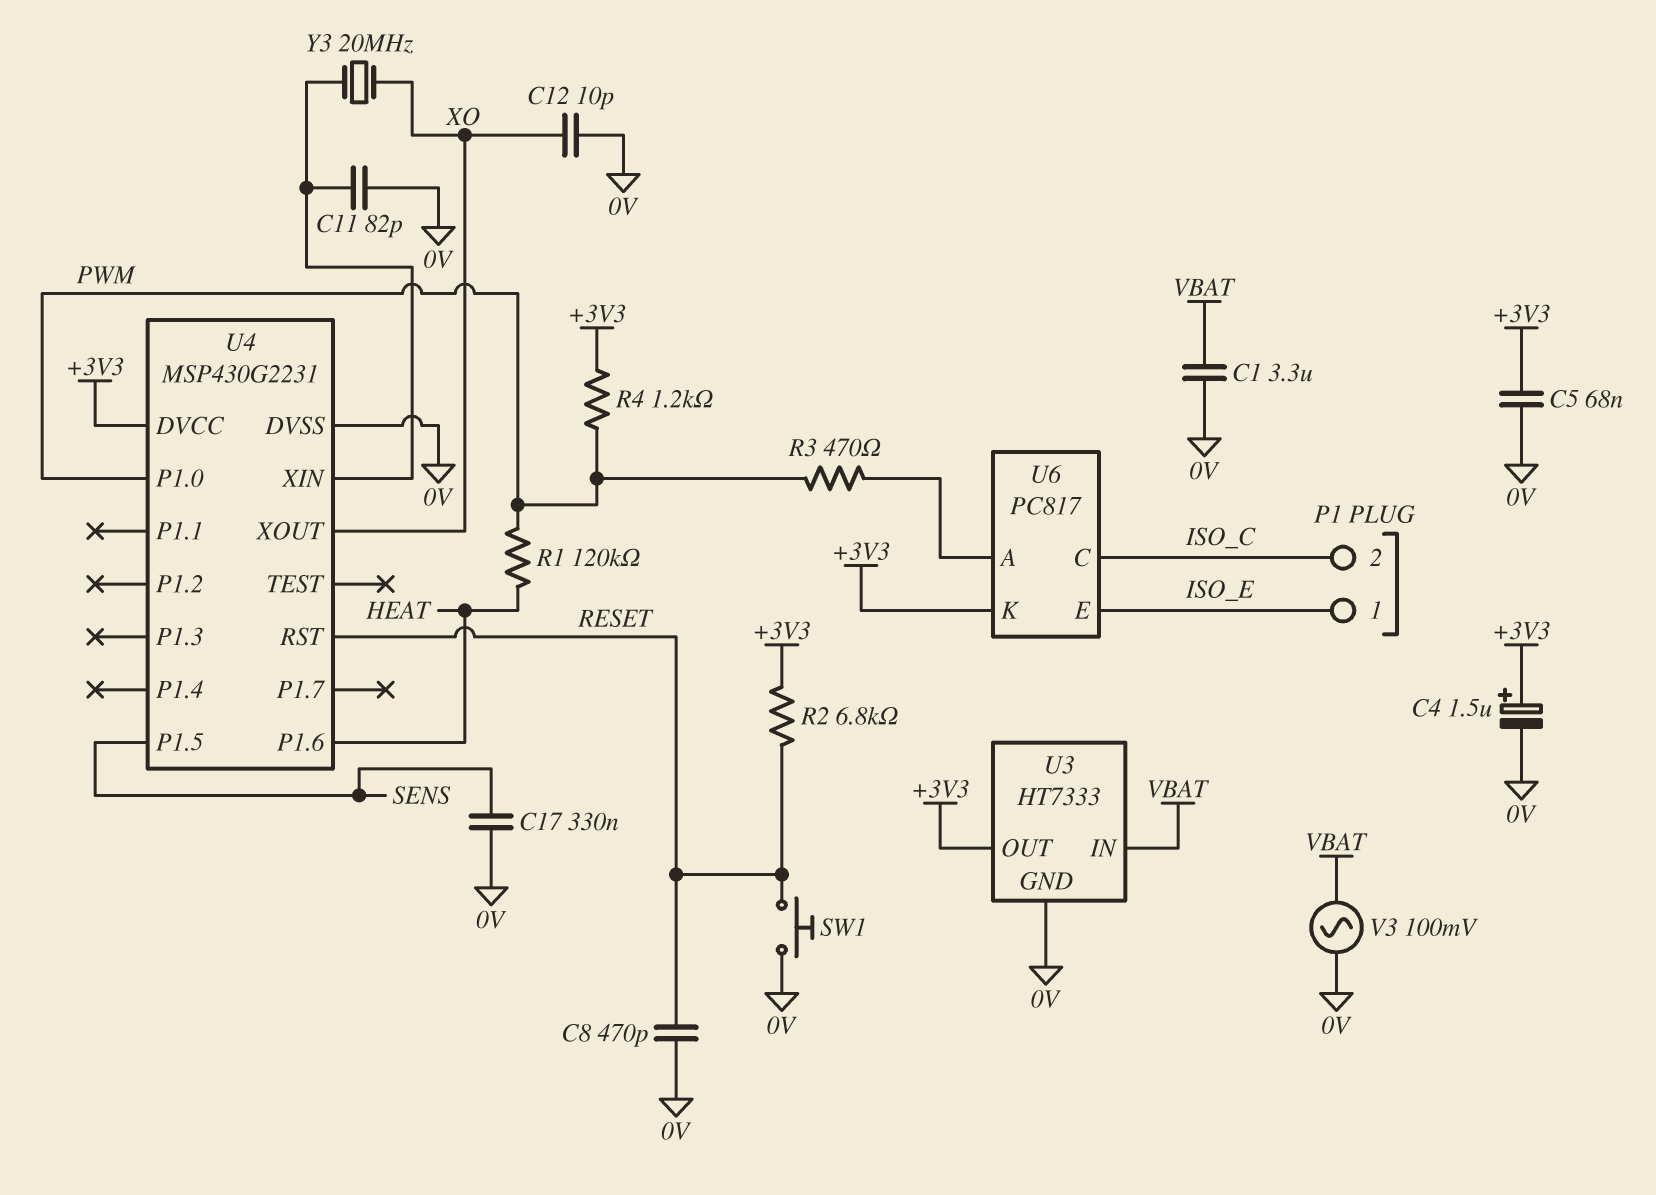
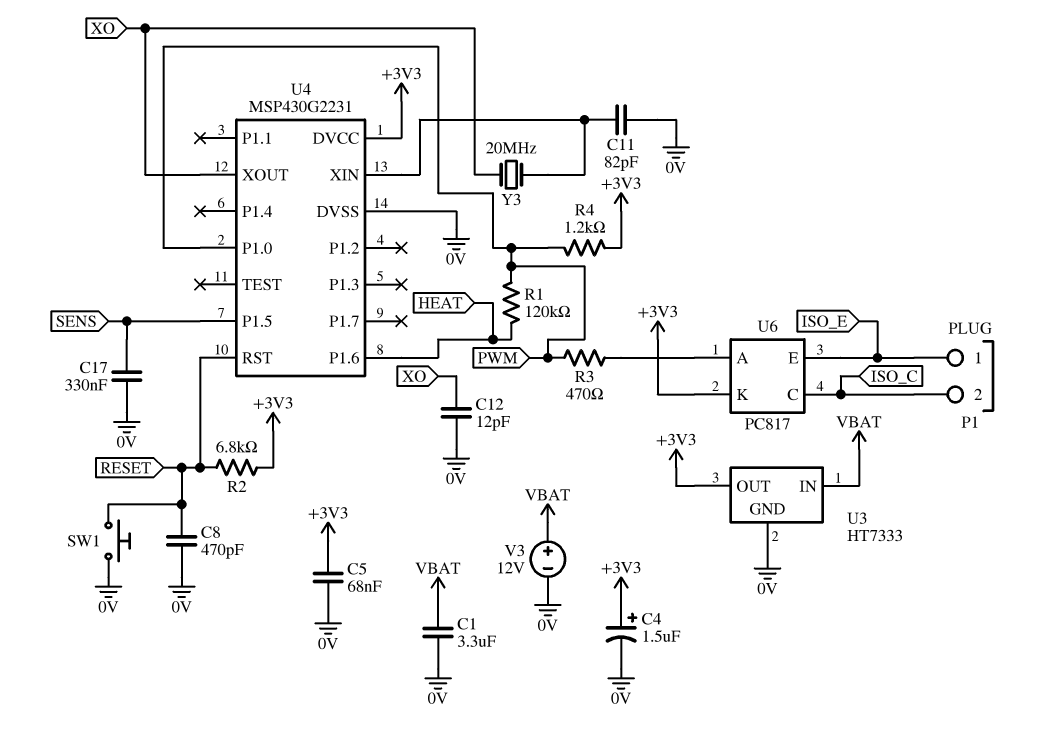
C12: 10pF (0V, XO) -> 12pF (0V, XO)
V3: AC 100mV (0V, VBAT) -> 12V (plus VBAT, minus 0V)

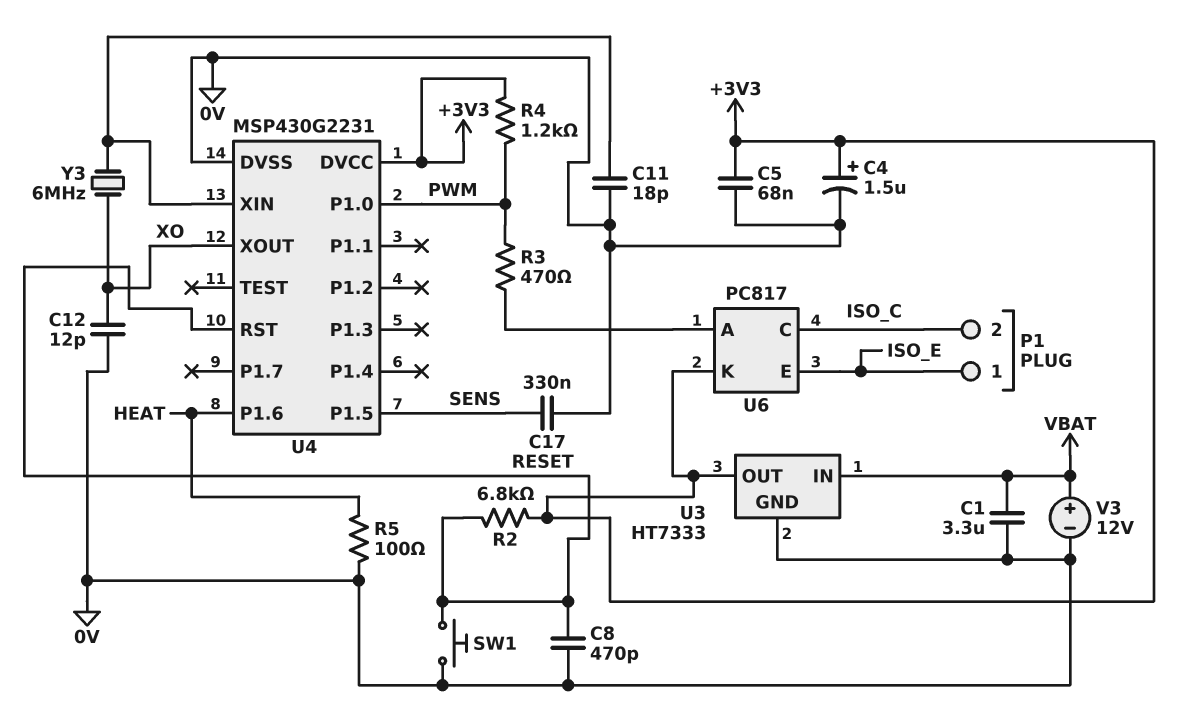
C11: 82pF (0V, U4/XIN) -> 18pF (0V, U4/XIN)
R1: 120k (HEAT, PWM) -> none
R5: none -> 100 (0V, HEAT)
Y3: 20MHz (U4/XIN, XO) -> 6MHz (U4/XIN, XO)

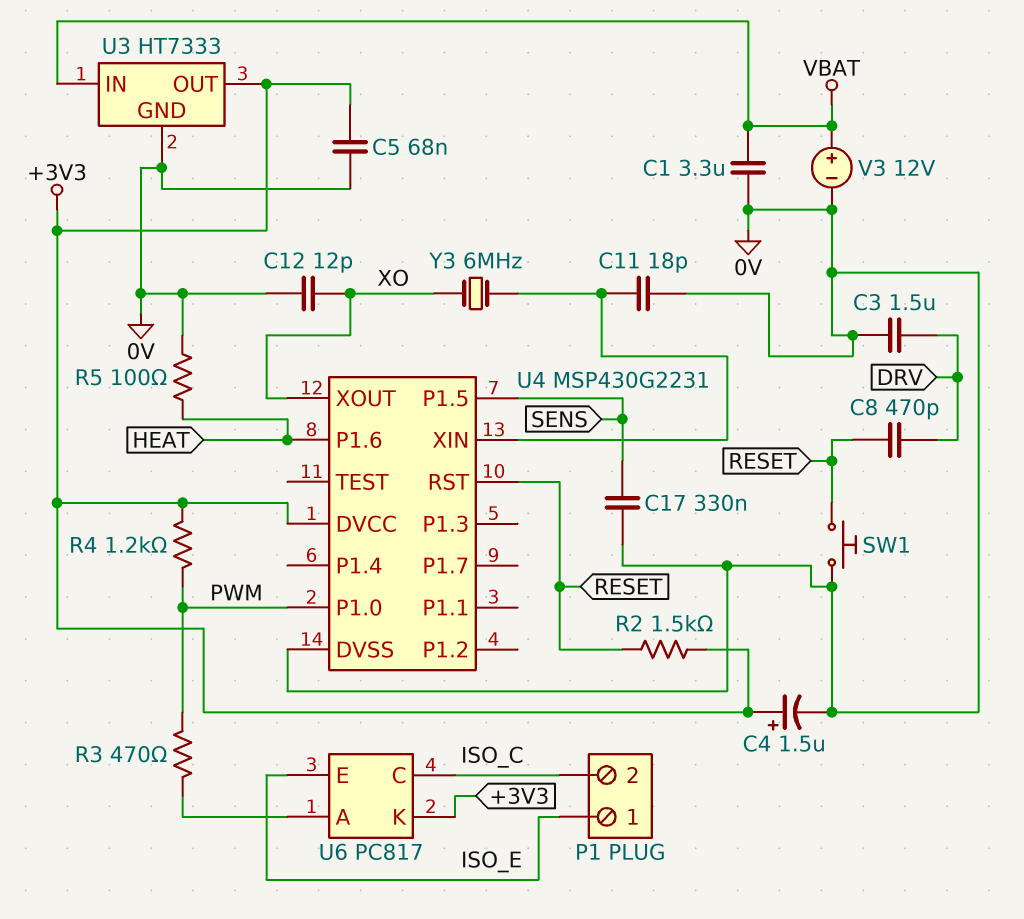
C3: none -> 1.5uF (0V, DRV)
C8: 470pF (0V, RESET) -> 470pF (DRV, RESET)
R2: 6.8k (+3V3, RESET) -> 1.5k (+3V3, RESET)

